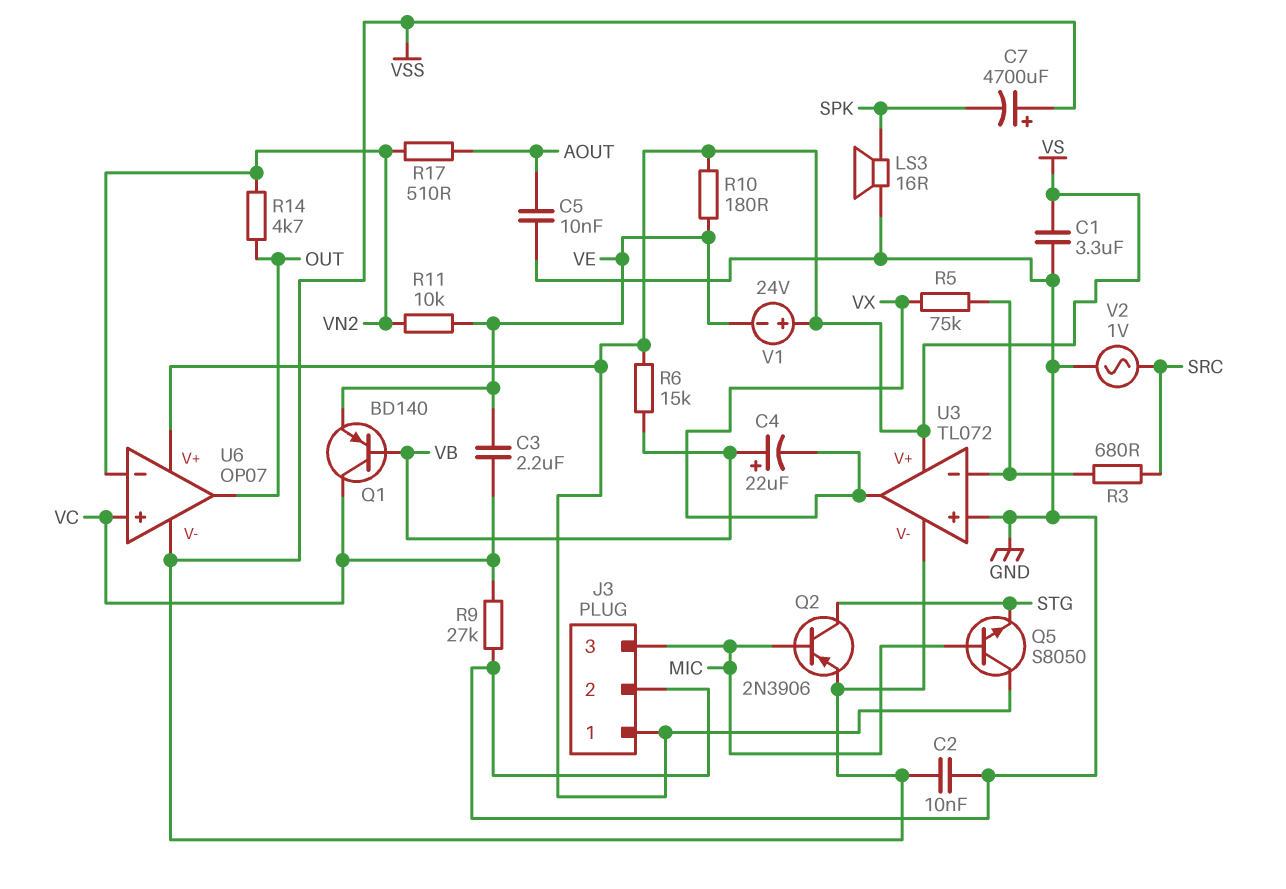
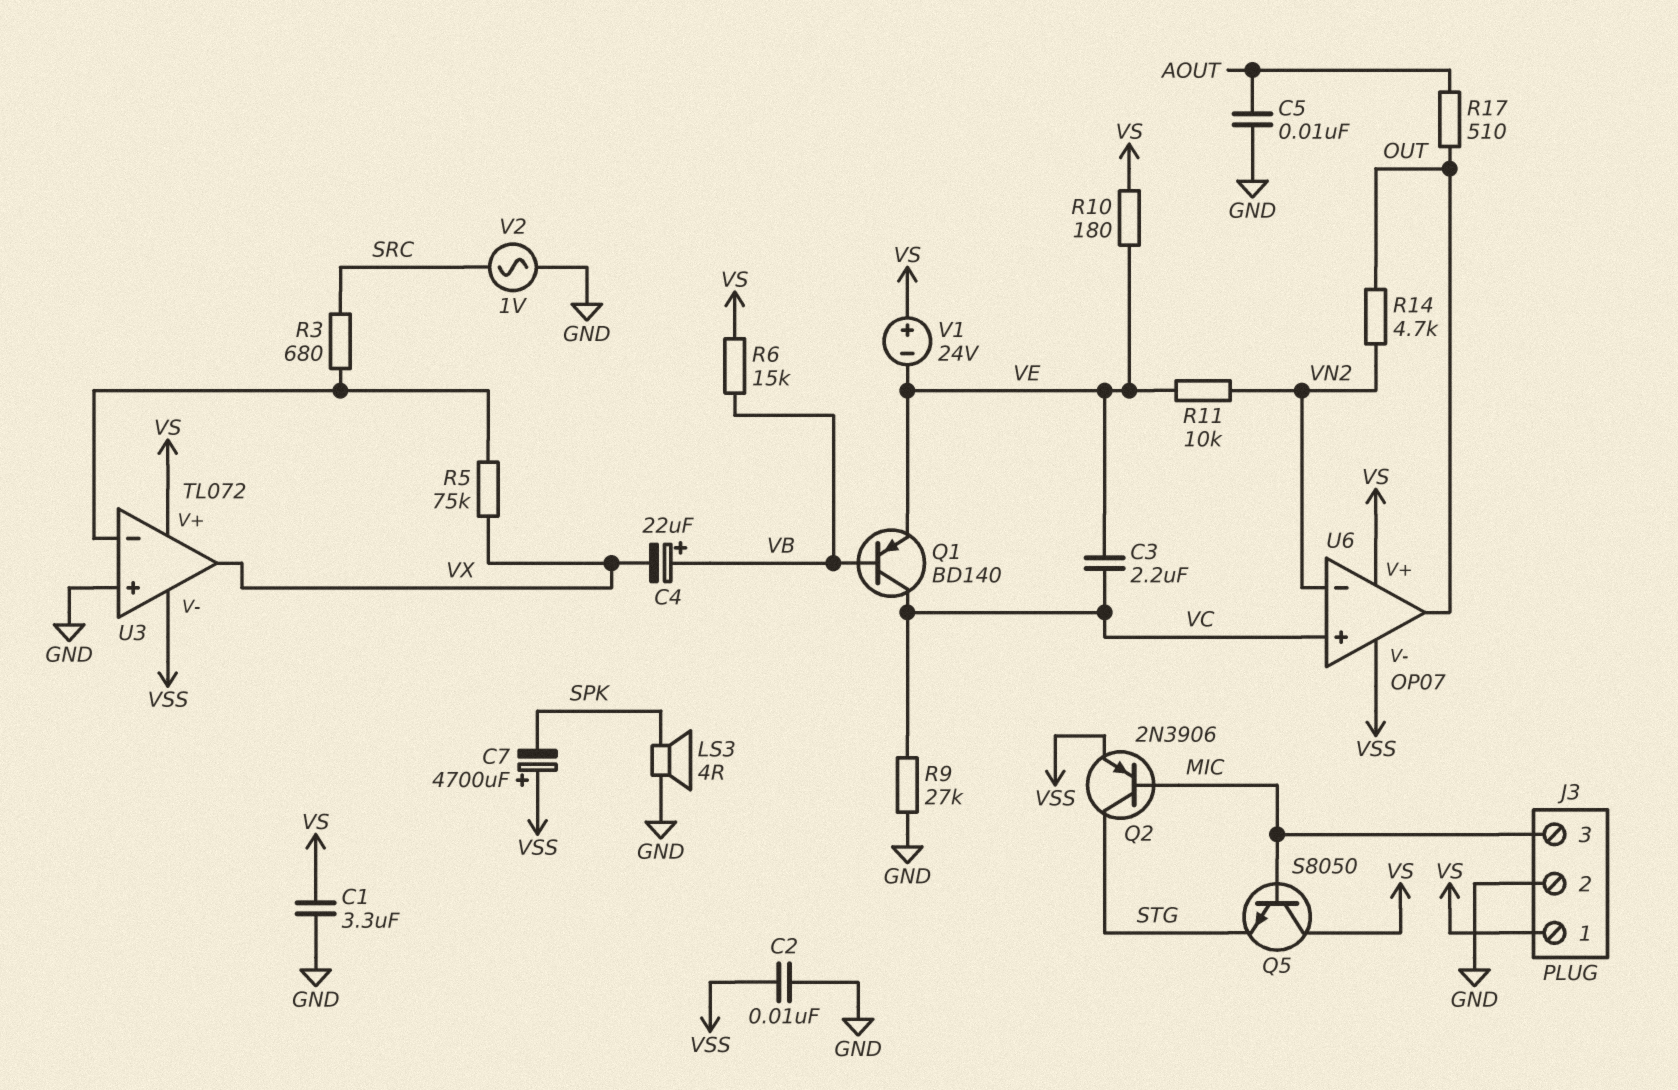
LS3: speaker 16R (GND, SPK) -> speaker 4R (GND, SPK)
R17: 510 (AOUT, VN2) -> 510 (AOUT, OUT)

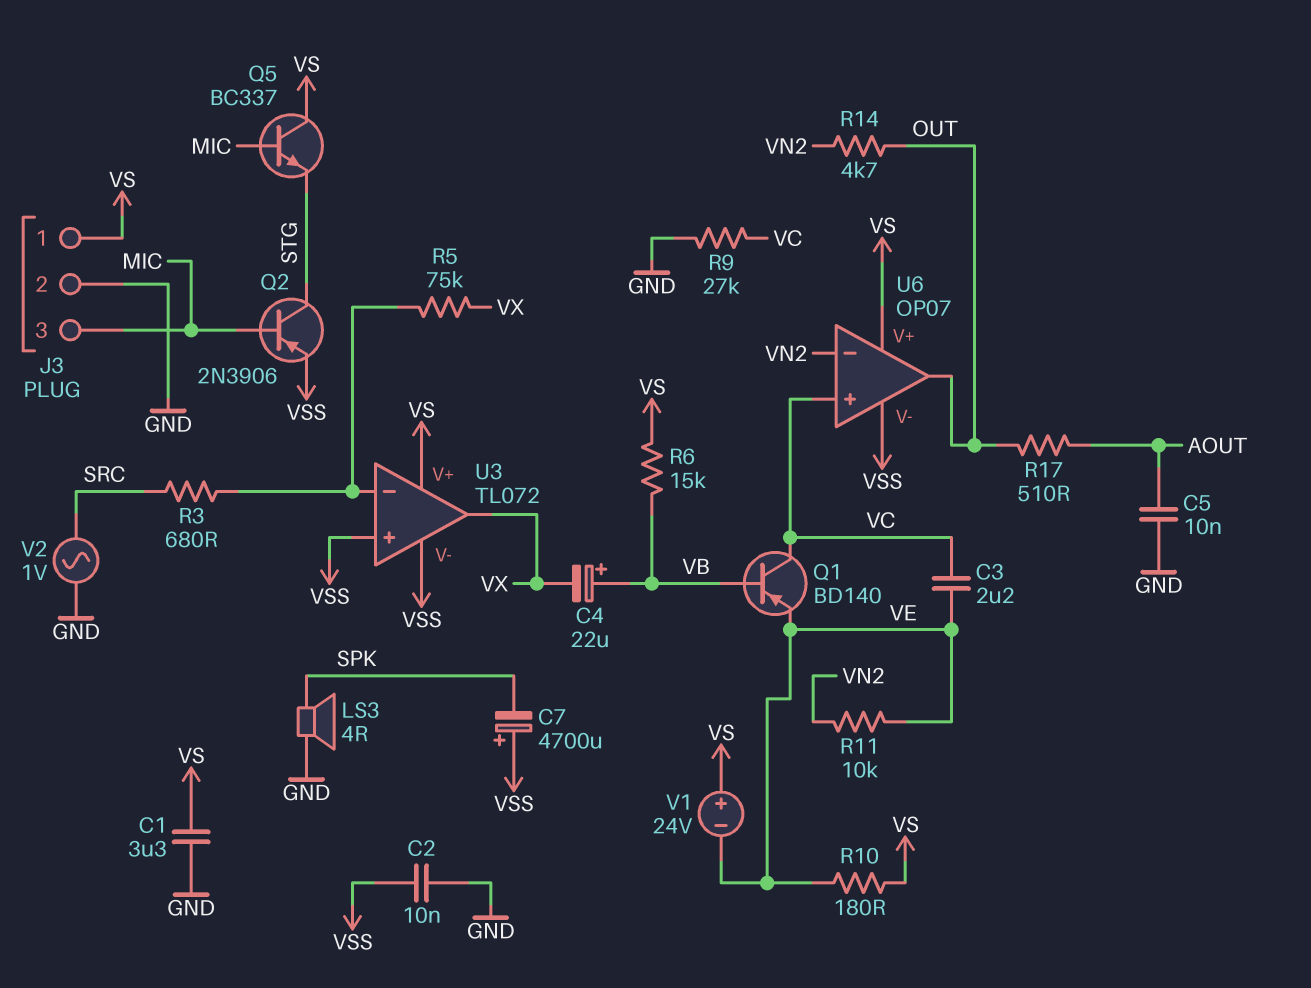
Q5: NPN S8050 (B MIC, C VS, E STG) -> NPN BC337 (B MIC, C VS, E STG)
U3 pin in+: GND -> VSS

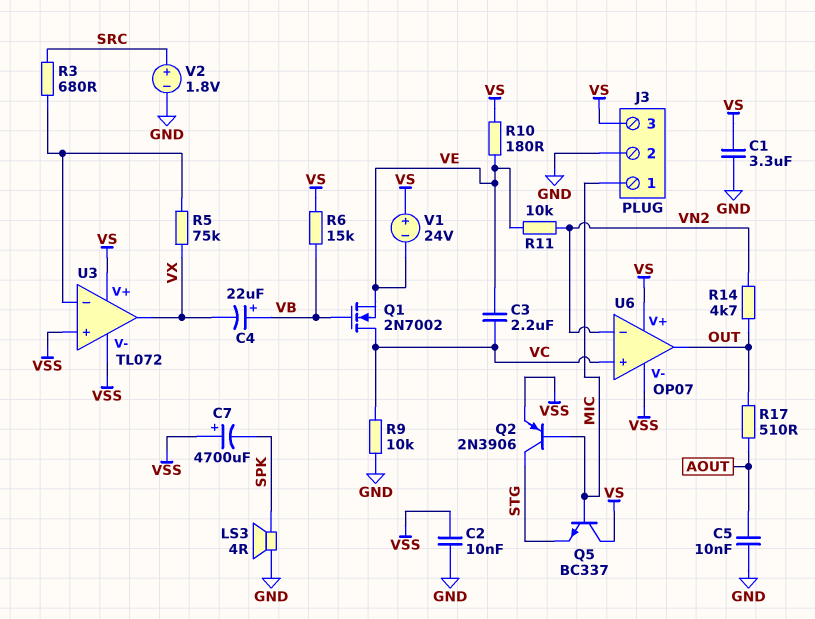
J3 pin 1: VS -> MIC
J3 pin 3: MIC -> VS
Q1: PNP BD140 (B VB, C VC, E VE) -> NMOS 2N7002 (G VB, D VC, S VE)
R9: 27k (GND, VC) -> 10k (GND, VC)
V2: AC 1V (GND, SRC) -> 1.8V (plus SRC, minus GND)

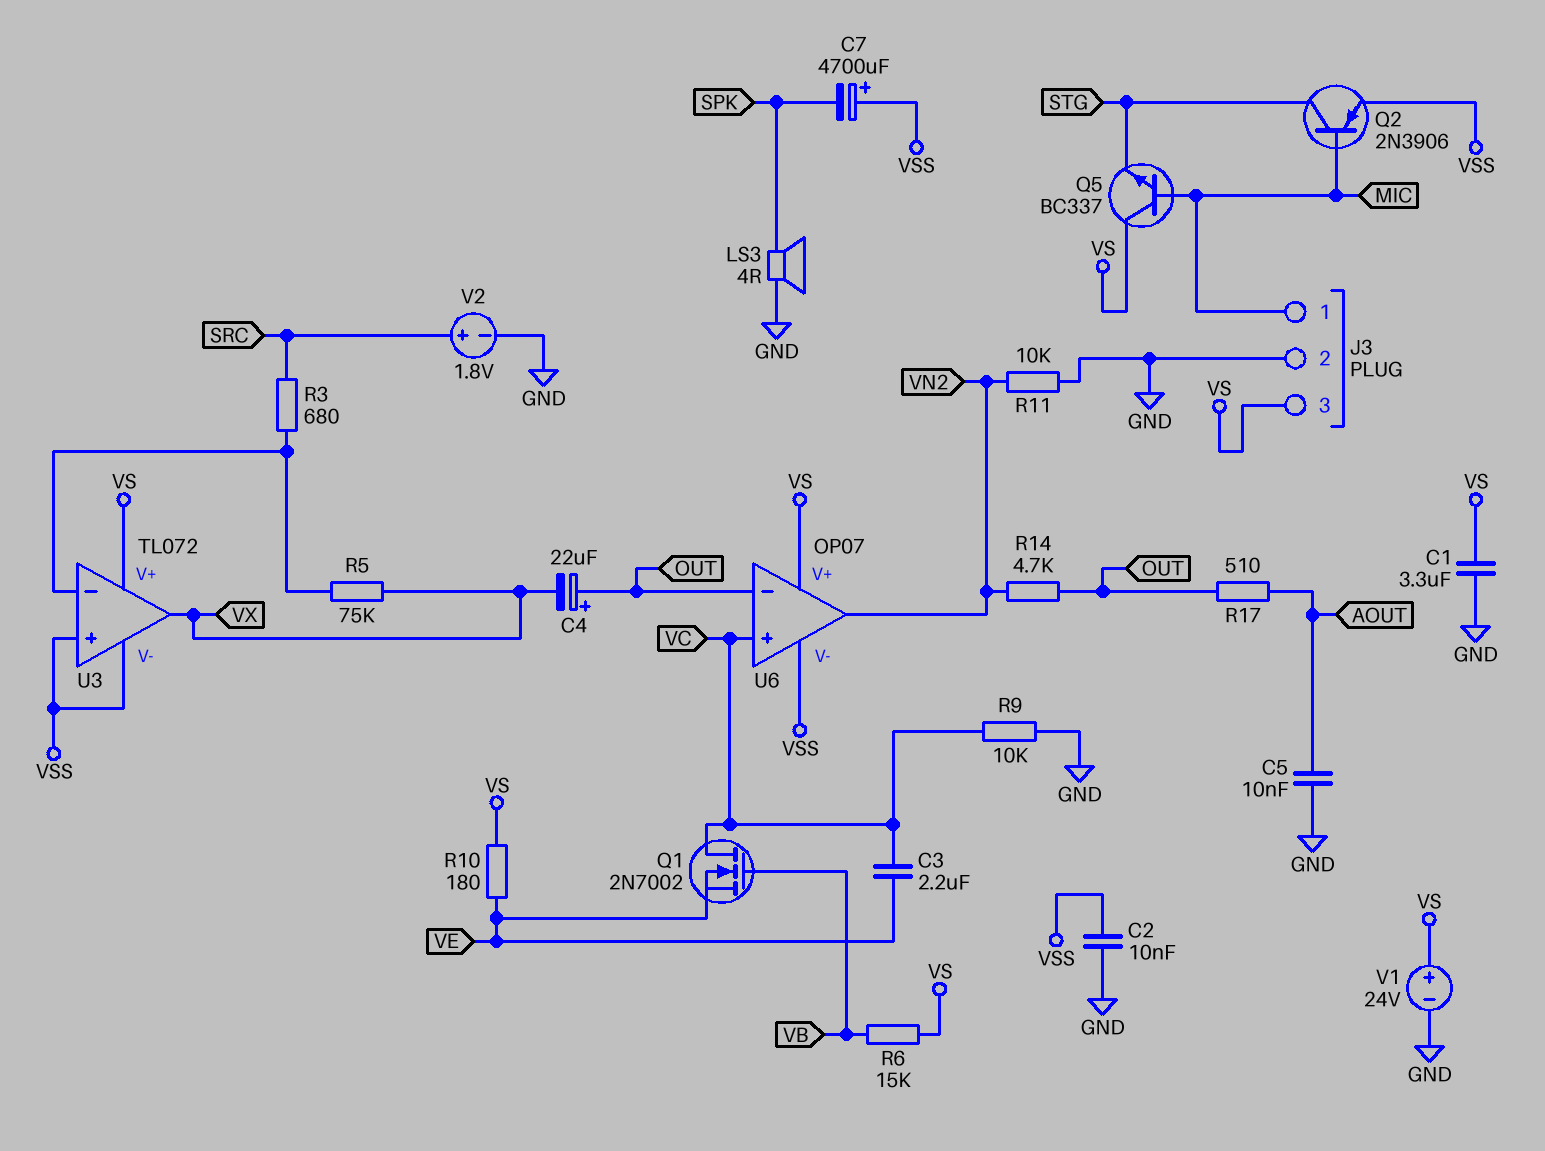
C4: 22uF (plus VB, minus VX) -> 22uF (plus OUT, minus VX)
R11: 10k (VE, VN2) -> 10k (GND, VN2)
U6 pin in-: VN2 -> OUT
U6 pin out: OUT -> VN2
V1: 24V (plus VS, minus VE) -> 24V (plus VS, minus GND)

